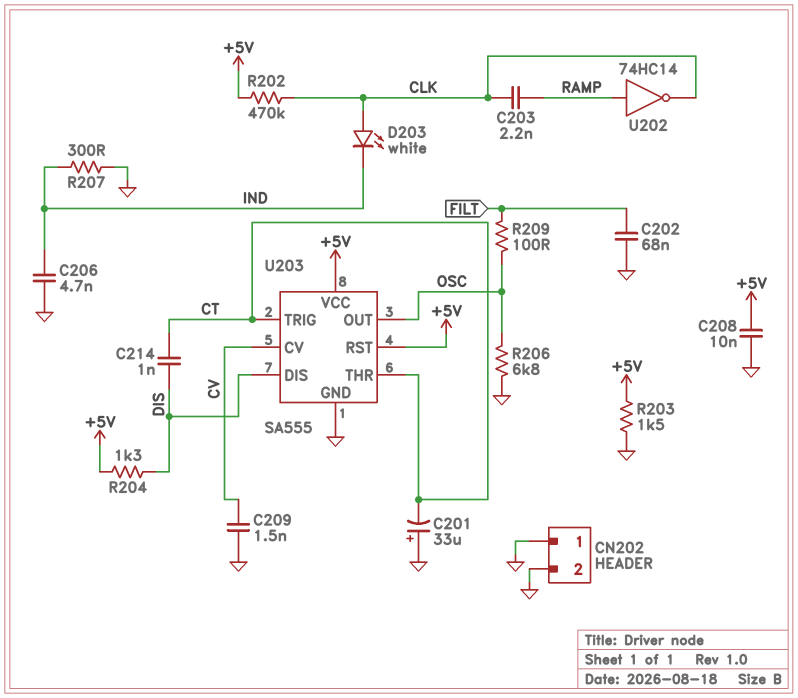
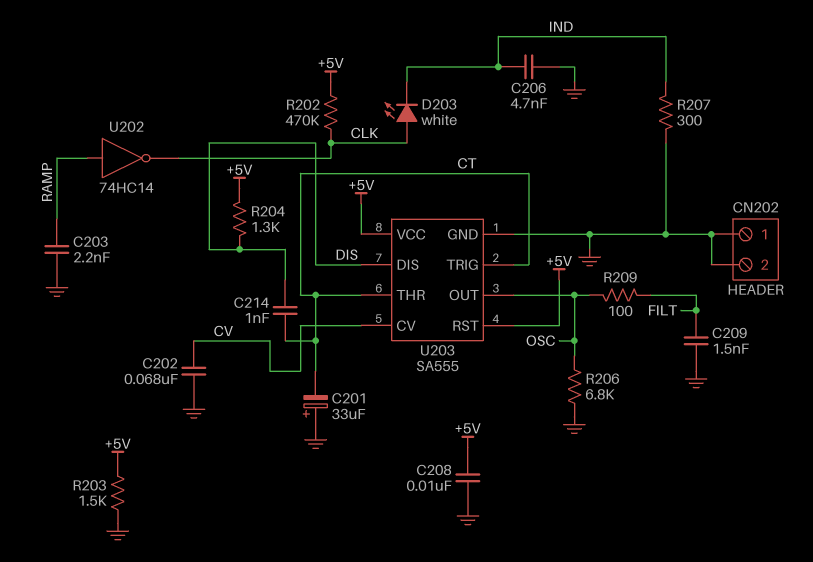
C202: 68nF (FILT, GND) -> 68nF (CV, GND)
C203: 2.2nF (CLK, RAMP) -> 2.2nF (GND, RAMP)
C209: 1.5nF (CV, GND) -> 1.5nF (FILT, GND)

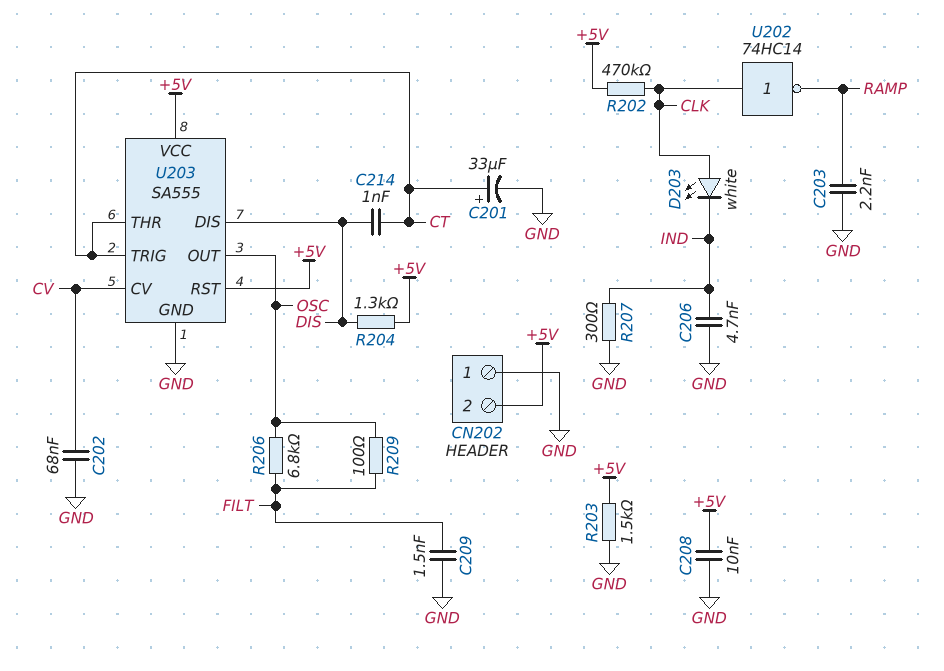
C201: 33uF (plus GND, minus CT) -> 33uF (plus CT, minus GND)
CN202 pin 2: GND -> +5V
R206: 6.8k (GND, OSC) -> 6.8k (FILT, OSC)
U202: NOT 74HC14 (in RAMP, out CLK) -> NOT 74HC14 (in CLK, out RAMP)

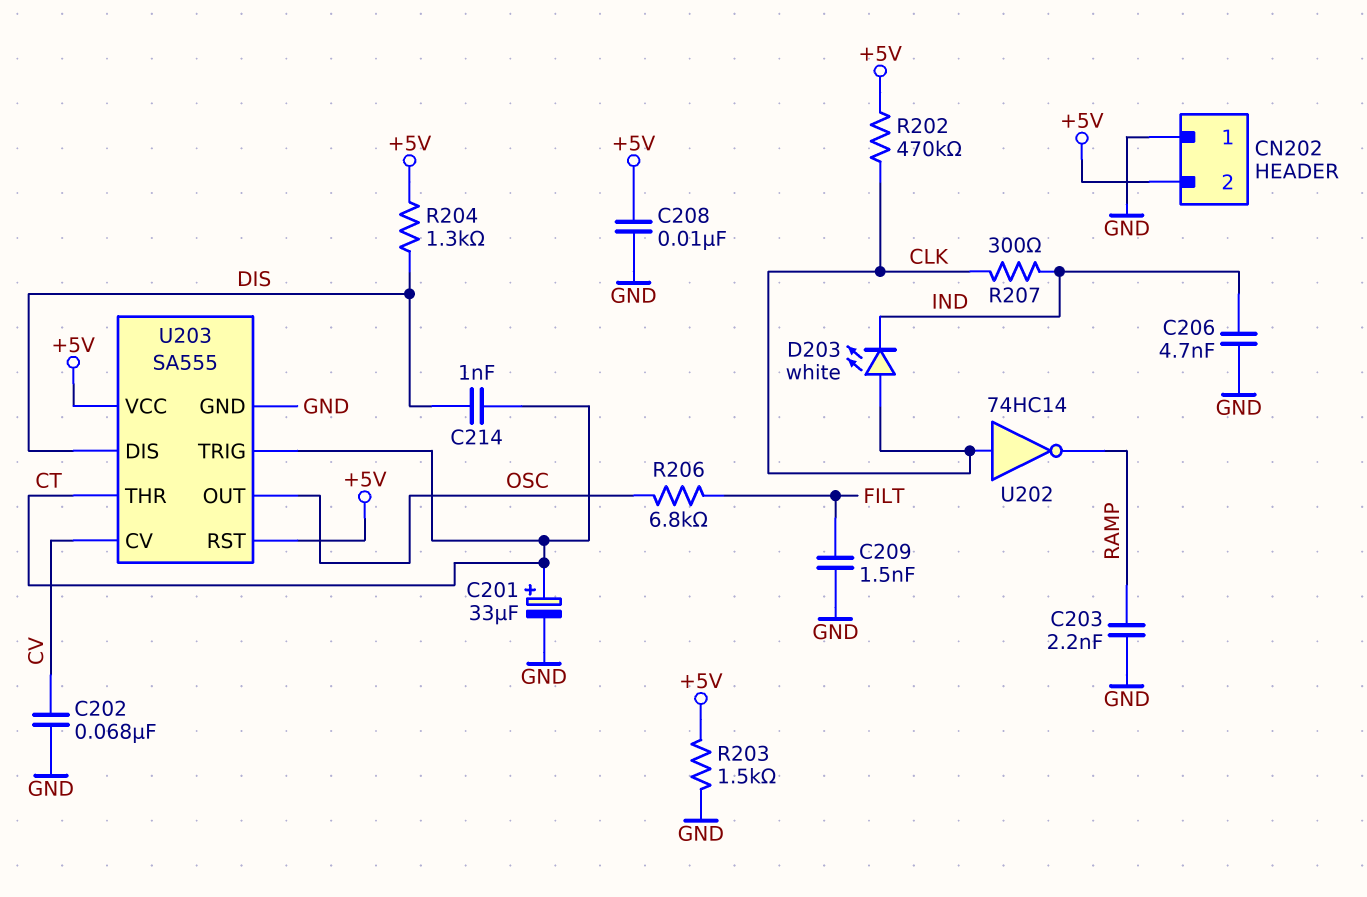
R207: 300 (GND, IND) -> 300 (CLK, IND)
R209: 100 (FILT, OSC) -> none

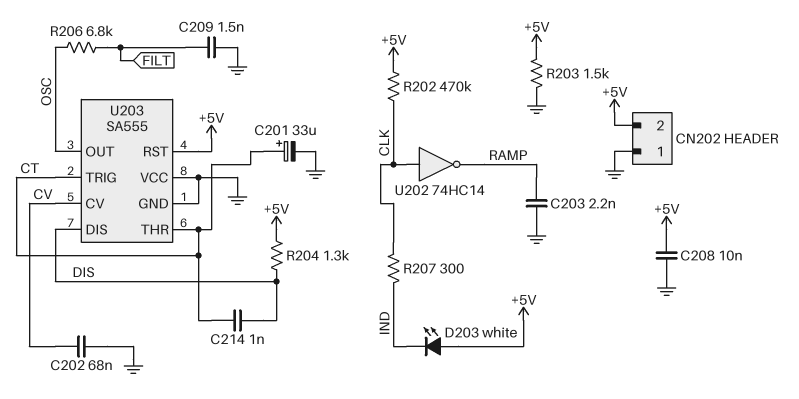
C206: 4.7nF (GND, IND) -> none
D203: LED white (A CLK, K IND) -> LED white (A +5V, K IND)
U203 pin VCC: +5V -> GND

